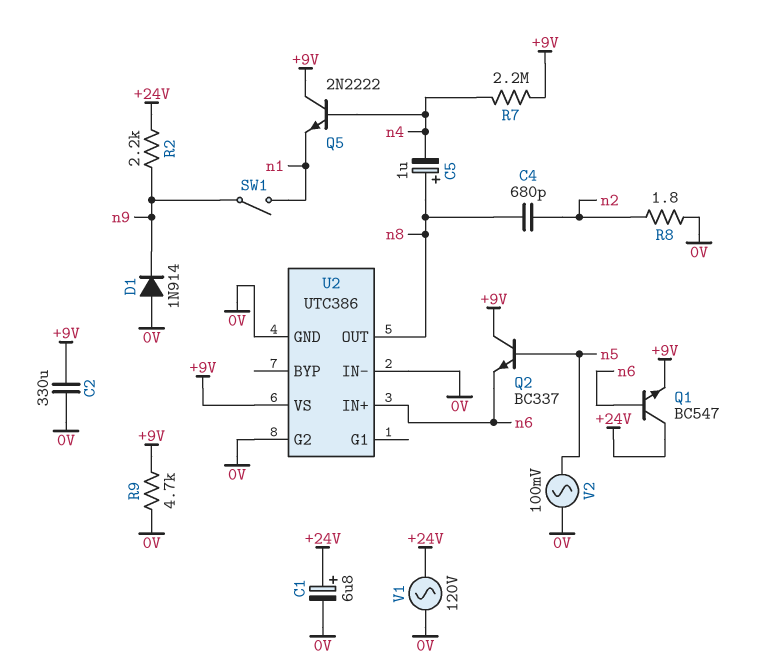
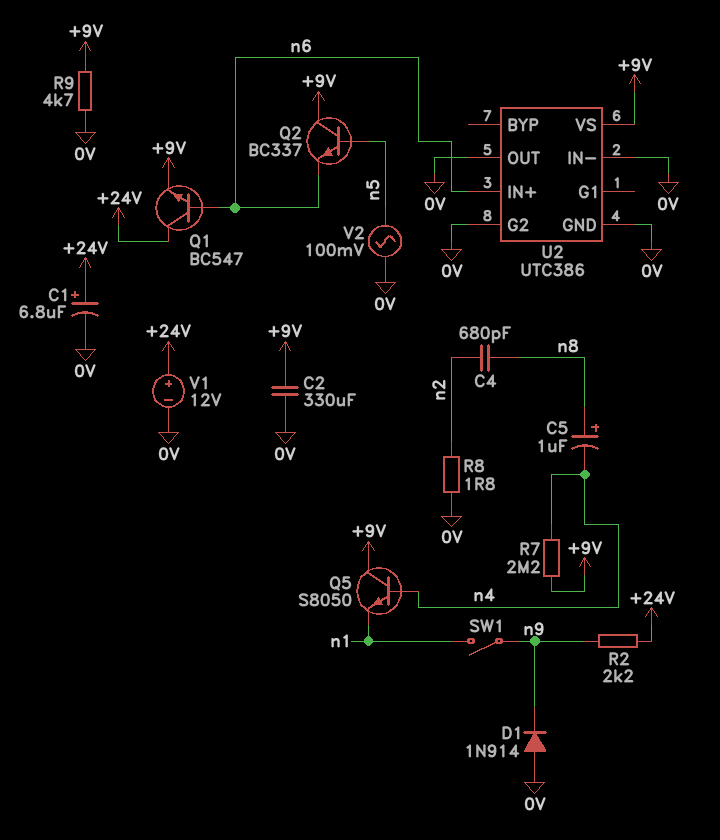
Q5: NPN 2N2222 (B n4, C +9V, E n1) -> NPN S8050 (B n4, C +9V, E n1)
U2 pin OUT: n8 -> 0V
V1: AC 120V (+24V, 0V) -> 12V (plus +24V, minus 0V)

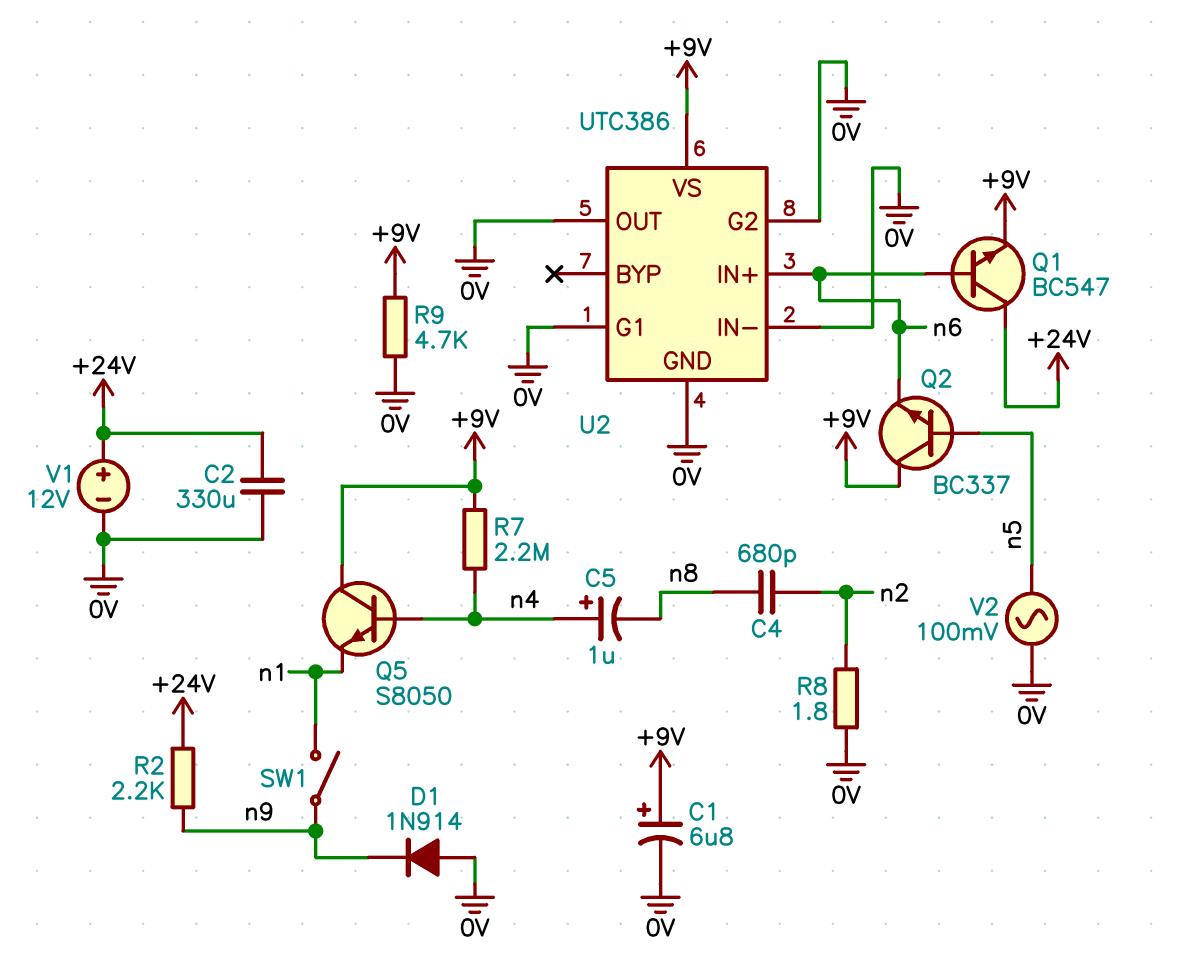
C1: 6.8uF (plus +24V, minus 0V) -> 6.8uF (plus +9V, minus 0V)
C2: 330uF (+9V, 0V) -> 330uF (+24V, 0V)
C5: 1uF (plus n8, minus n4) -> 1uF (plus n4, minus n8)
U2 pin G1: none -> 0V

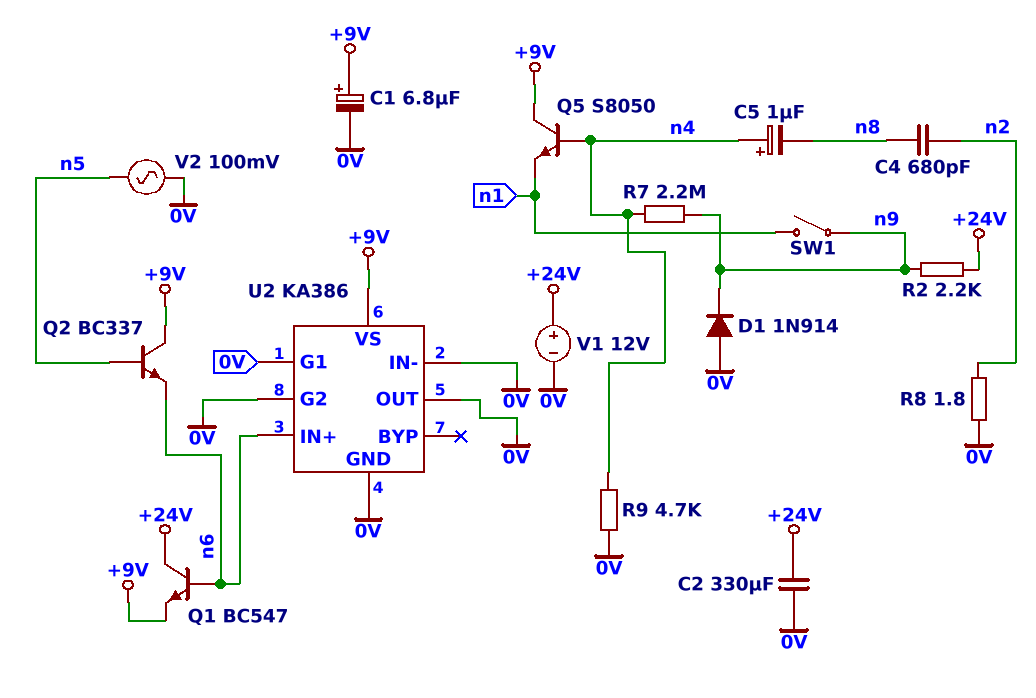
R7: 2.2M (+9V, n4) -> 2.2M (n4, n9)
R9: 4.7k (+9V, 0V) -> 4.7k (0V, n4)
U2: UTC386 -> KA386

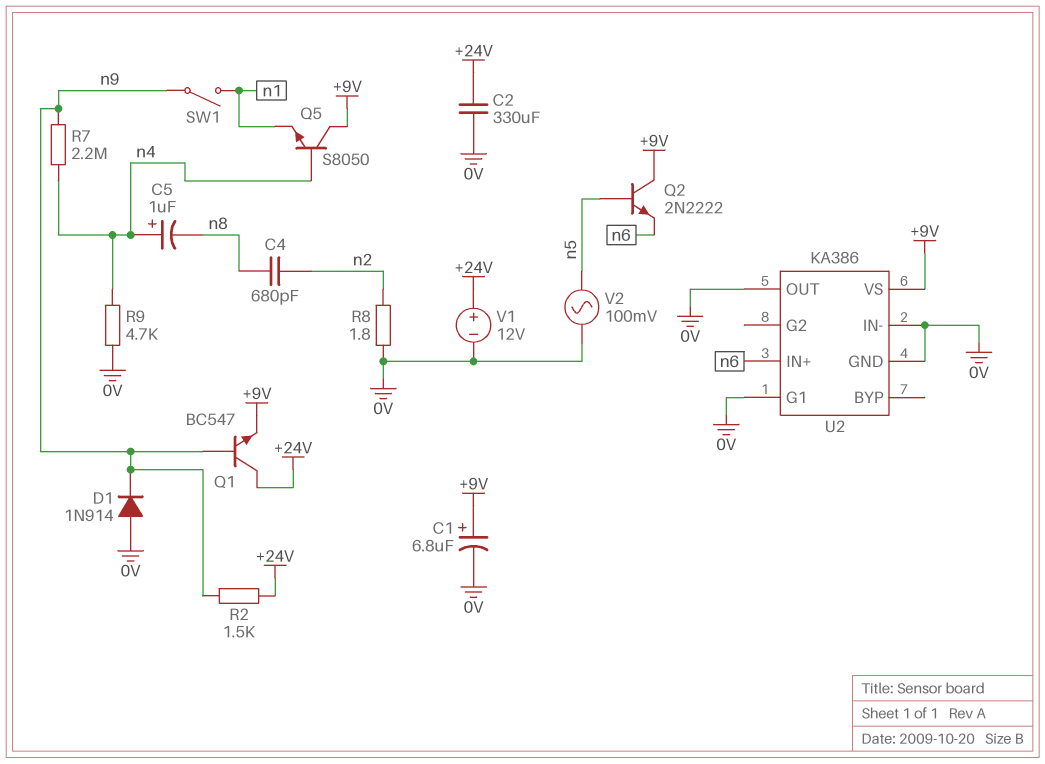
Q1: NPN BC547 (B n6, C +24V, E +9V) -> NPN BC547 (B n9, C +24V, E +9V)
Q2: NPN BC337 (B n5, C +9V, E n6) -> NPN 2N2222 (B n5, C +9V, E n6)
R2: 2.2k (+24V, n9) -> 1.5k (+24V, n9)
U2 pin G2: 0V -> none

